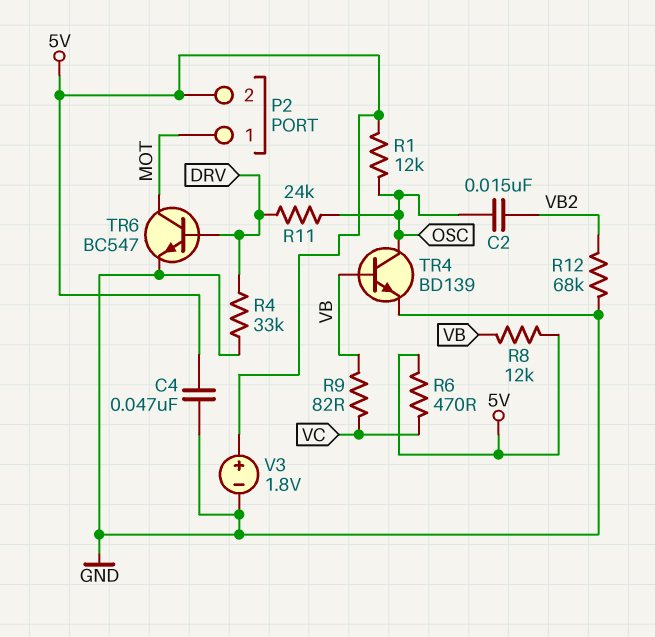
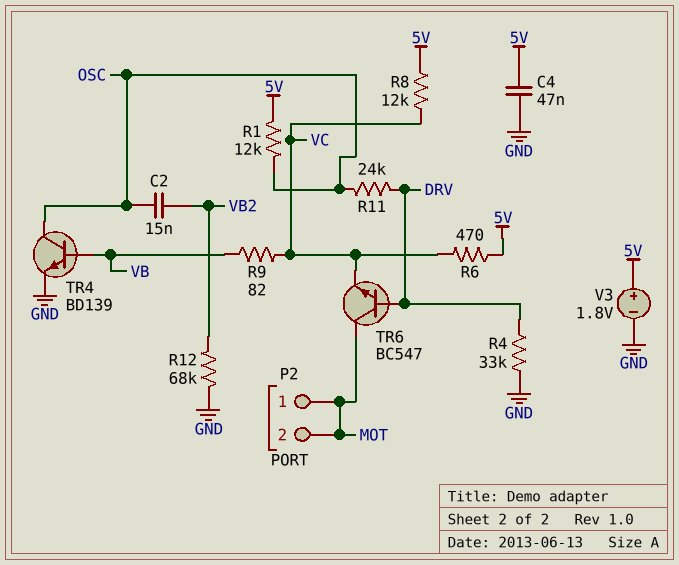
P2 pin 2: 5V -> MOT
R8: 12k (5V, VB) -> 12k (5V, VC)
TR6: NPN BC547 (B DRV, C MOT, E GND) -> NPN BC547 (B DRV, C MOT, E VC)

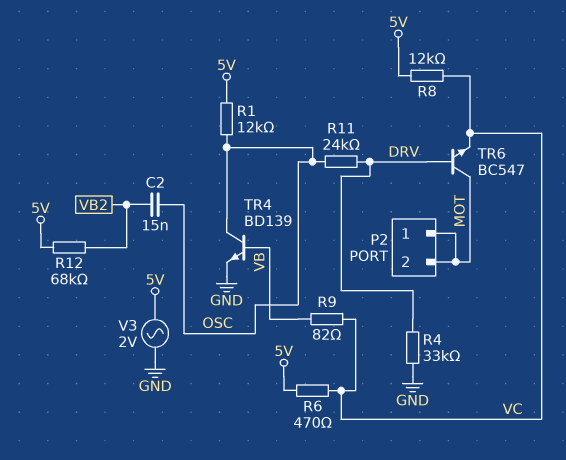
C4: 47nF (5V, GND) -> none
R12: 68k (GND, VB2) -> 68k (5V, VB2)
V3: 1.8V (plus 5V, minus GND) -> AC 2V (5V, GND)

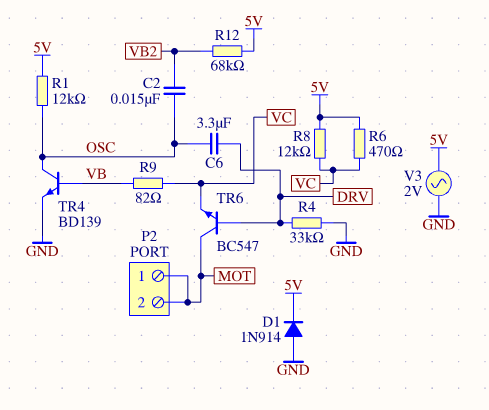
C6: none -> 3.3uF (DRV, OSC)
D1: none -> diode 1N914 (A GND, K 5V)
R11: 24k (DRV, OSC) -> none

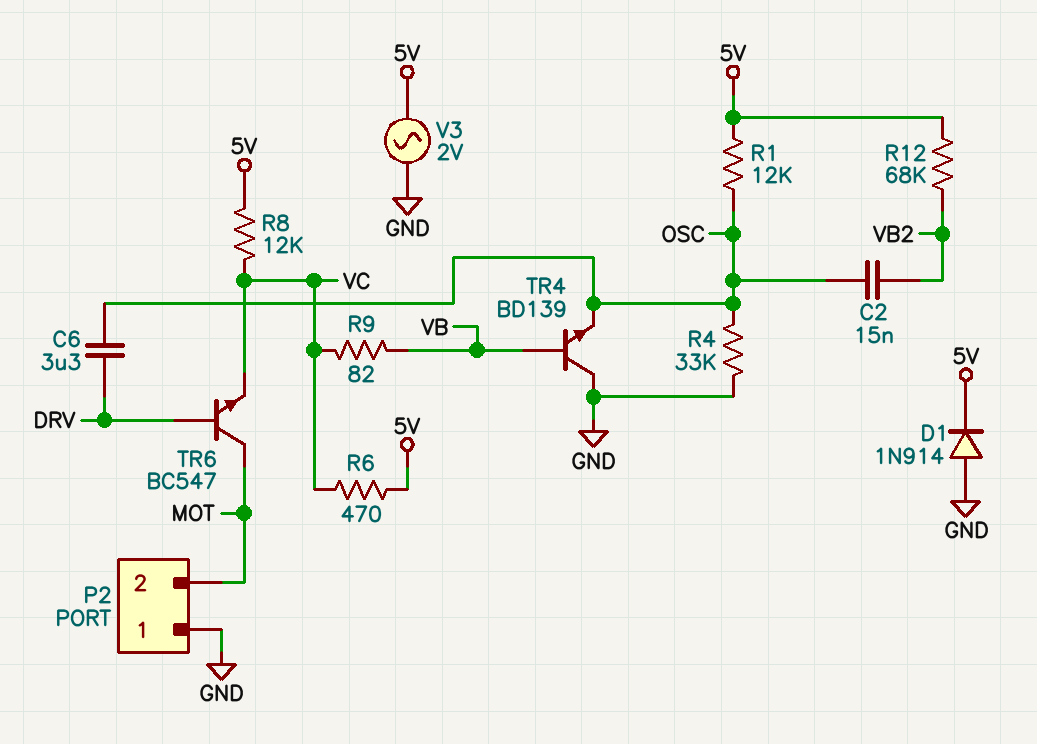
P2 pin 1: MOT -> GND
R4: 33k (DRV, GND) -> 33k (GND, OSC)
TR4: NPN BD139 (B VB, C OSC, E GND) -> NPN BD139 (B VB, C GND, E OSC)

